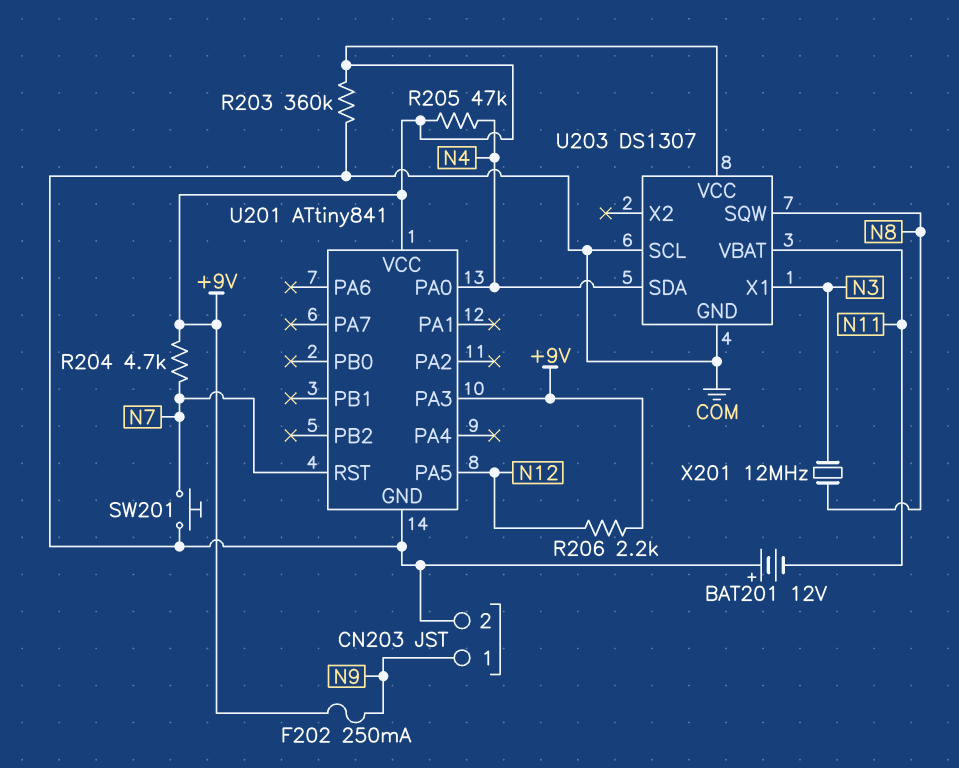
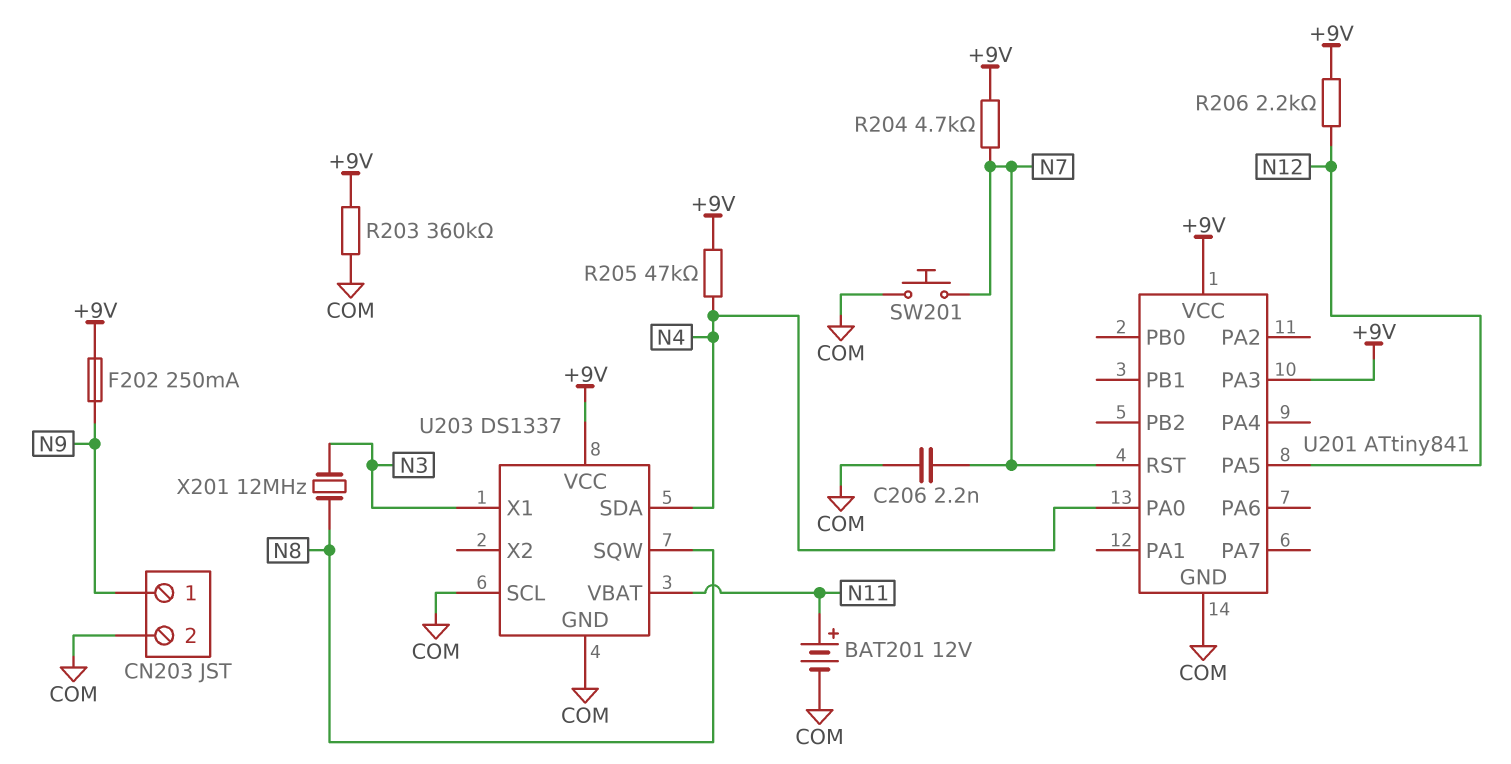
BAT201: 12V (plus COM, minus N11) -> 12V (plus N11, minus COM)
C206: none -> 2.2nF (COM, N7)
U203: DS1307 -> DS1337

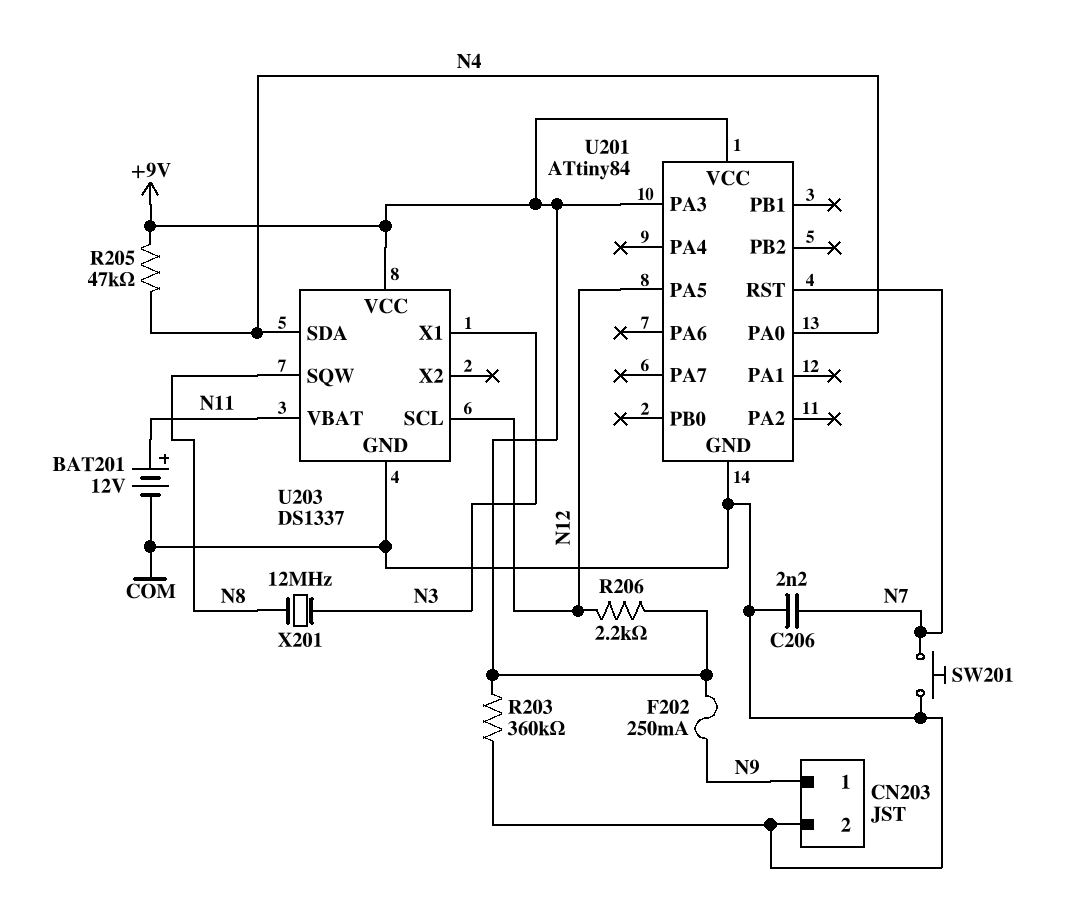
R204: 4.7k (+9V, N7) -> none
U201: ATtiny841 -> ATtiny84
U203 pin SCL: COM -> N12

